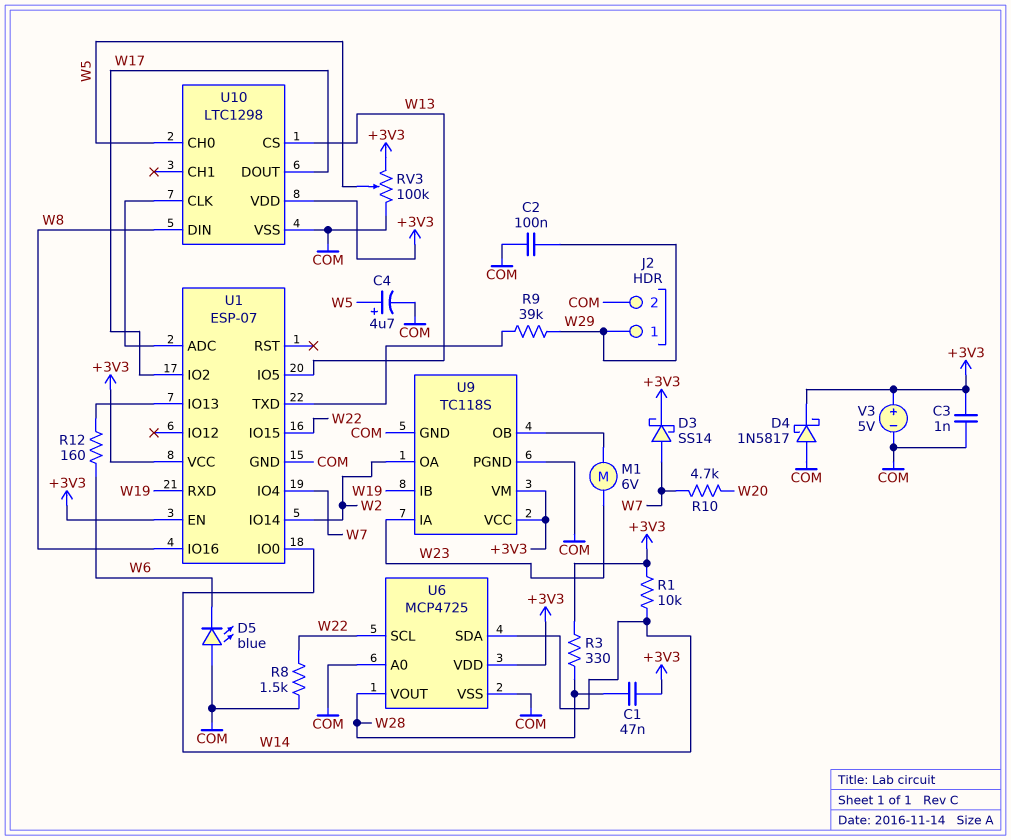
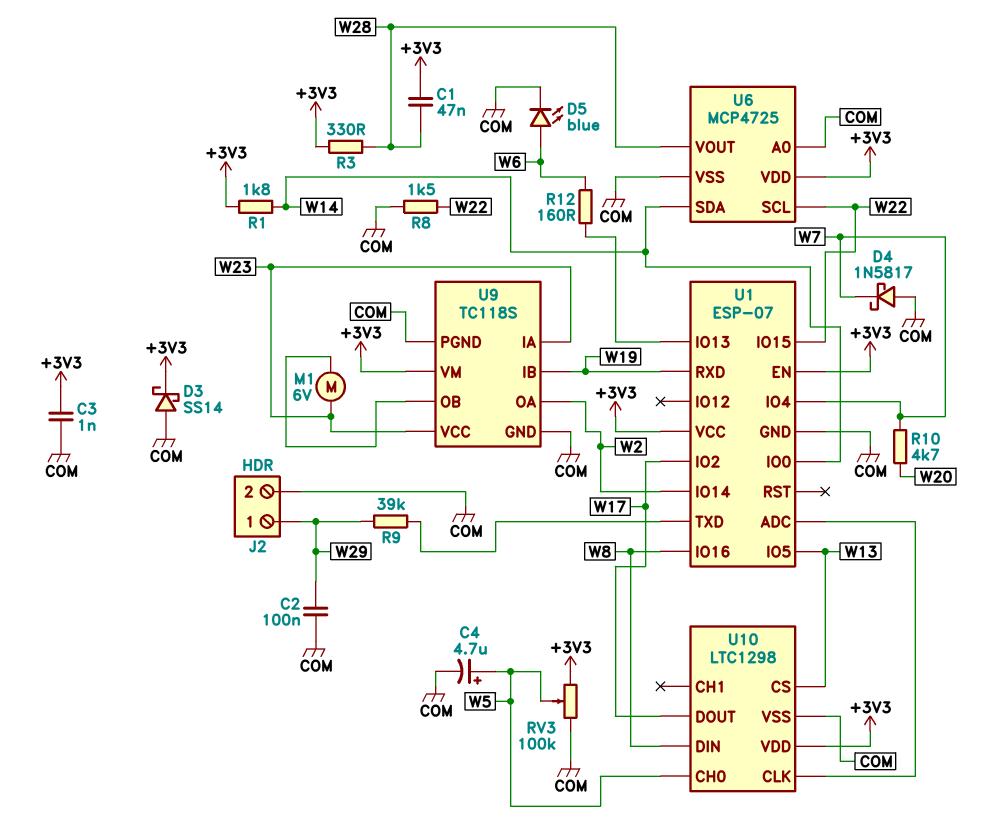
D3: schottky SS14 (A W7, K +3V3) -> schottky SS14 (A COM, K +3V3)
D4: schottky 1N5817 (A COM, K +3V3) -> schottky 1N5817 (A COM, K W7)
D5: LED blue (A COM, K W6) -> LED blue (A W6, K COM)
R1: 10k (+3V3, W14) -> 1.8k (+3V3, W14)
U9 pin VCC: +3V3 -> W23
V3: 5V (plus +3V3, minus COM) -> none

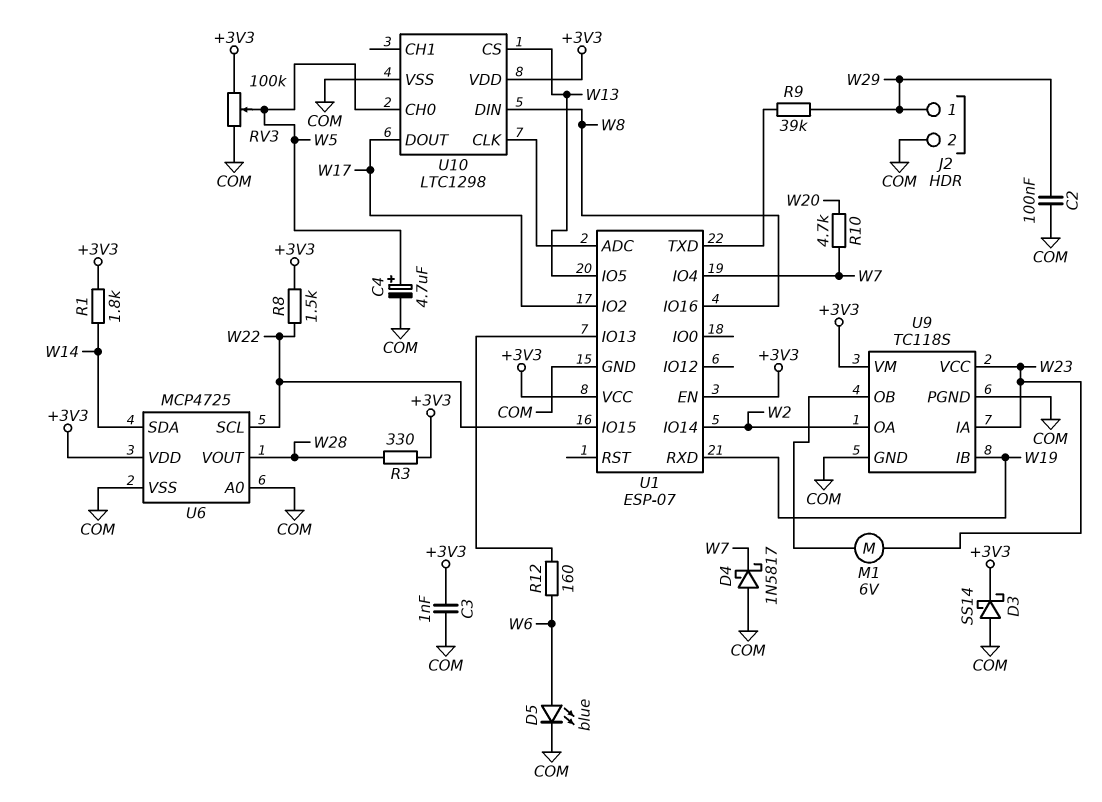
C1: 47nF (+3V3, W28) -> none
R8: 1.5k (COM, W22) -> 1.5k (+3V3, W22)
U1 pin IO0: W14 -> none

